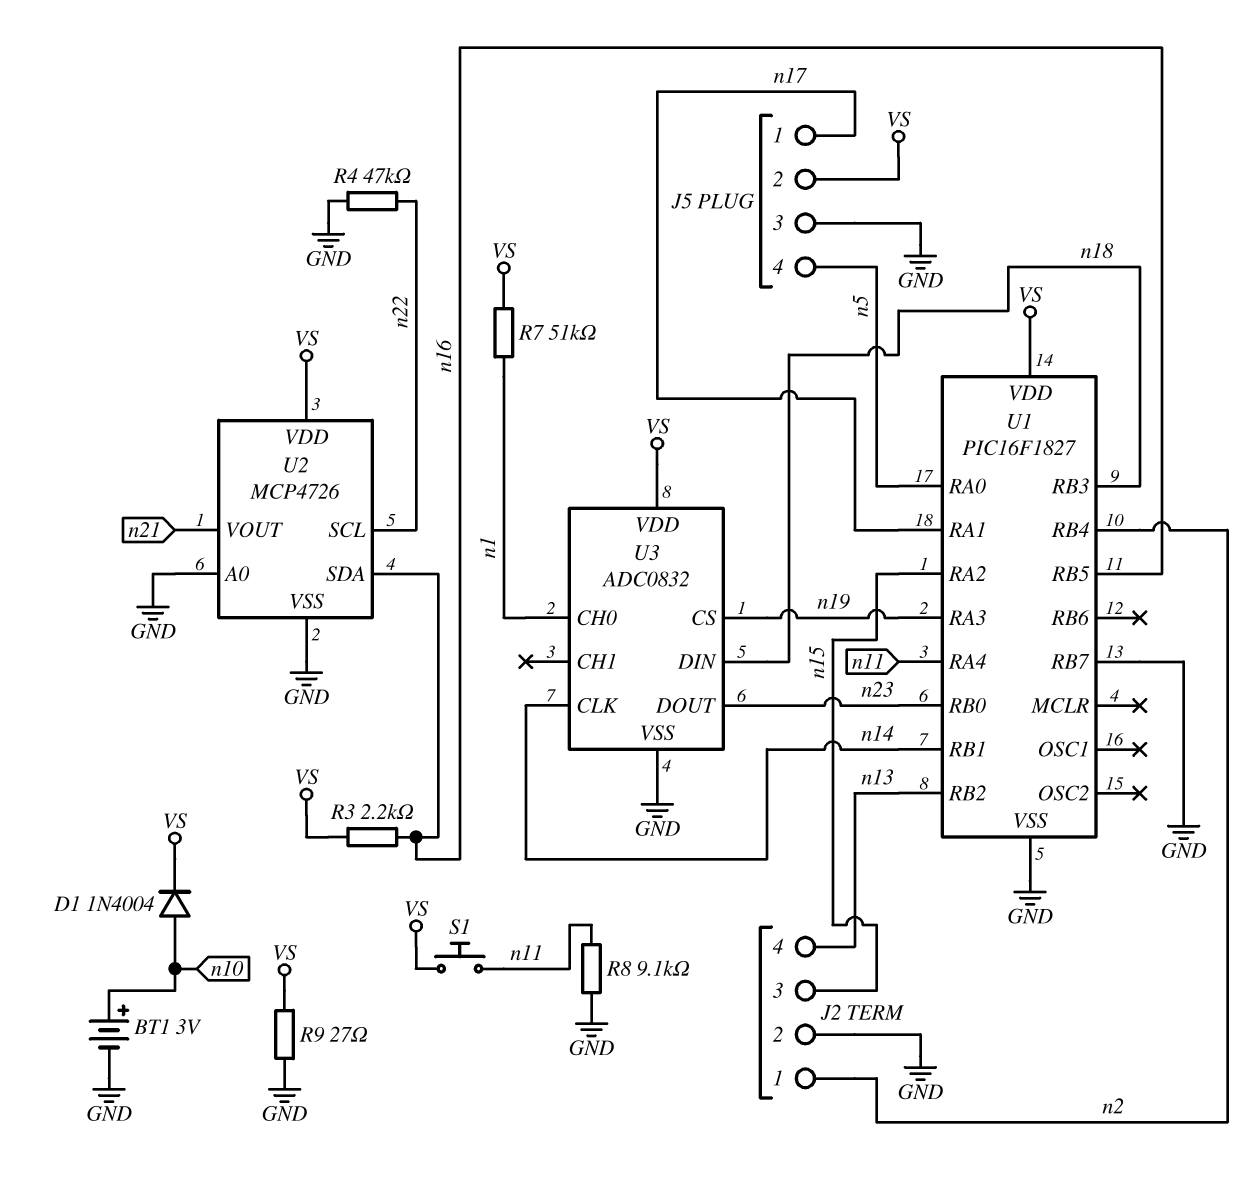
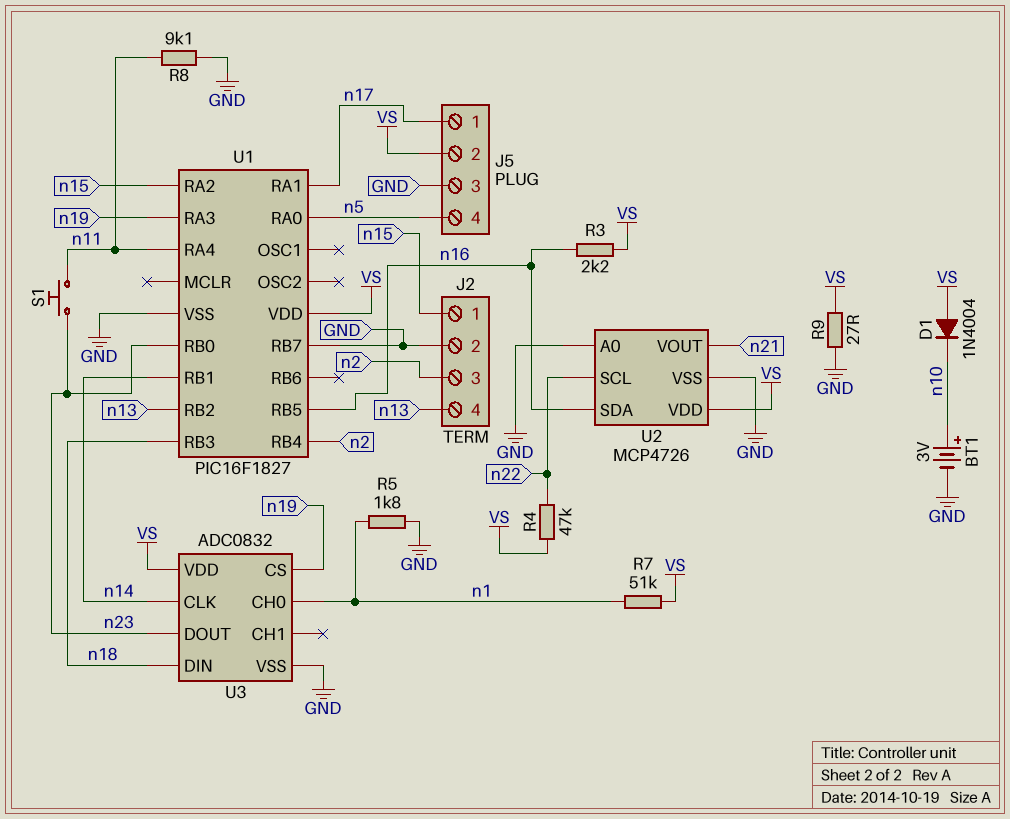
D1: diode 1N4004 (A n10, K VS) -> diode 1N4004 (A VS, K n10)
J2 pin 1: n2 -> n15
J2 pin 3: n15 -> n2
R4: 47k (GND, n22) -> 47k (VS, n22)
R5: none -> 1.8k (GND, n1)
S1: button (VS, n11) -> button (n11, n23)

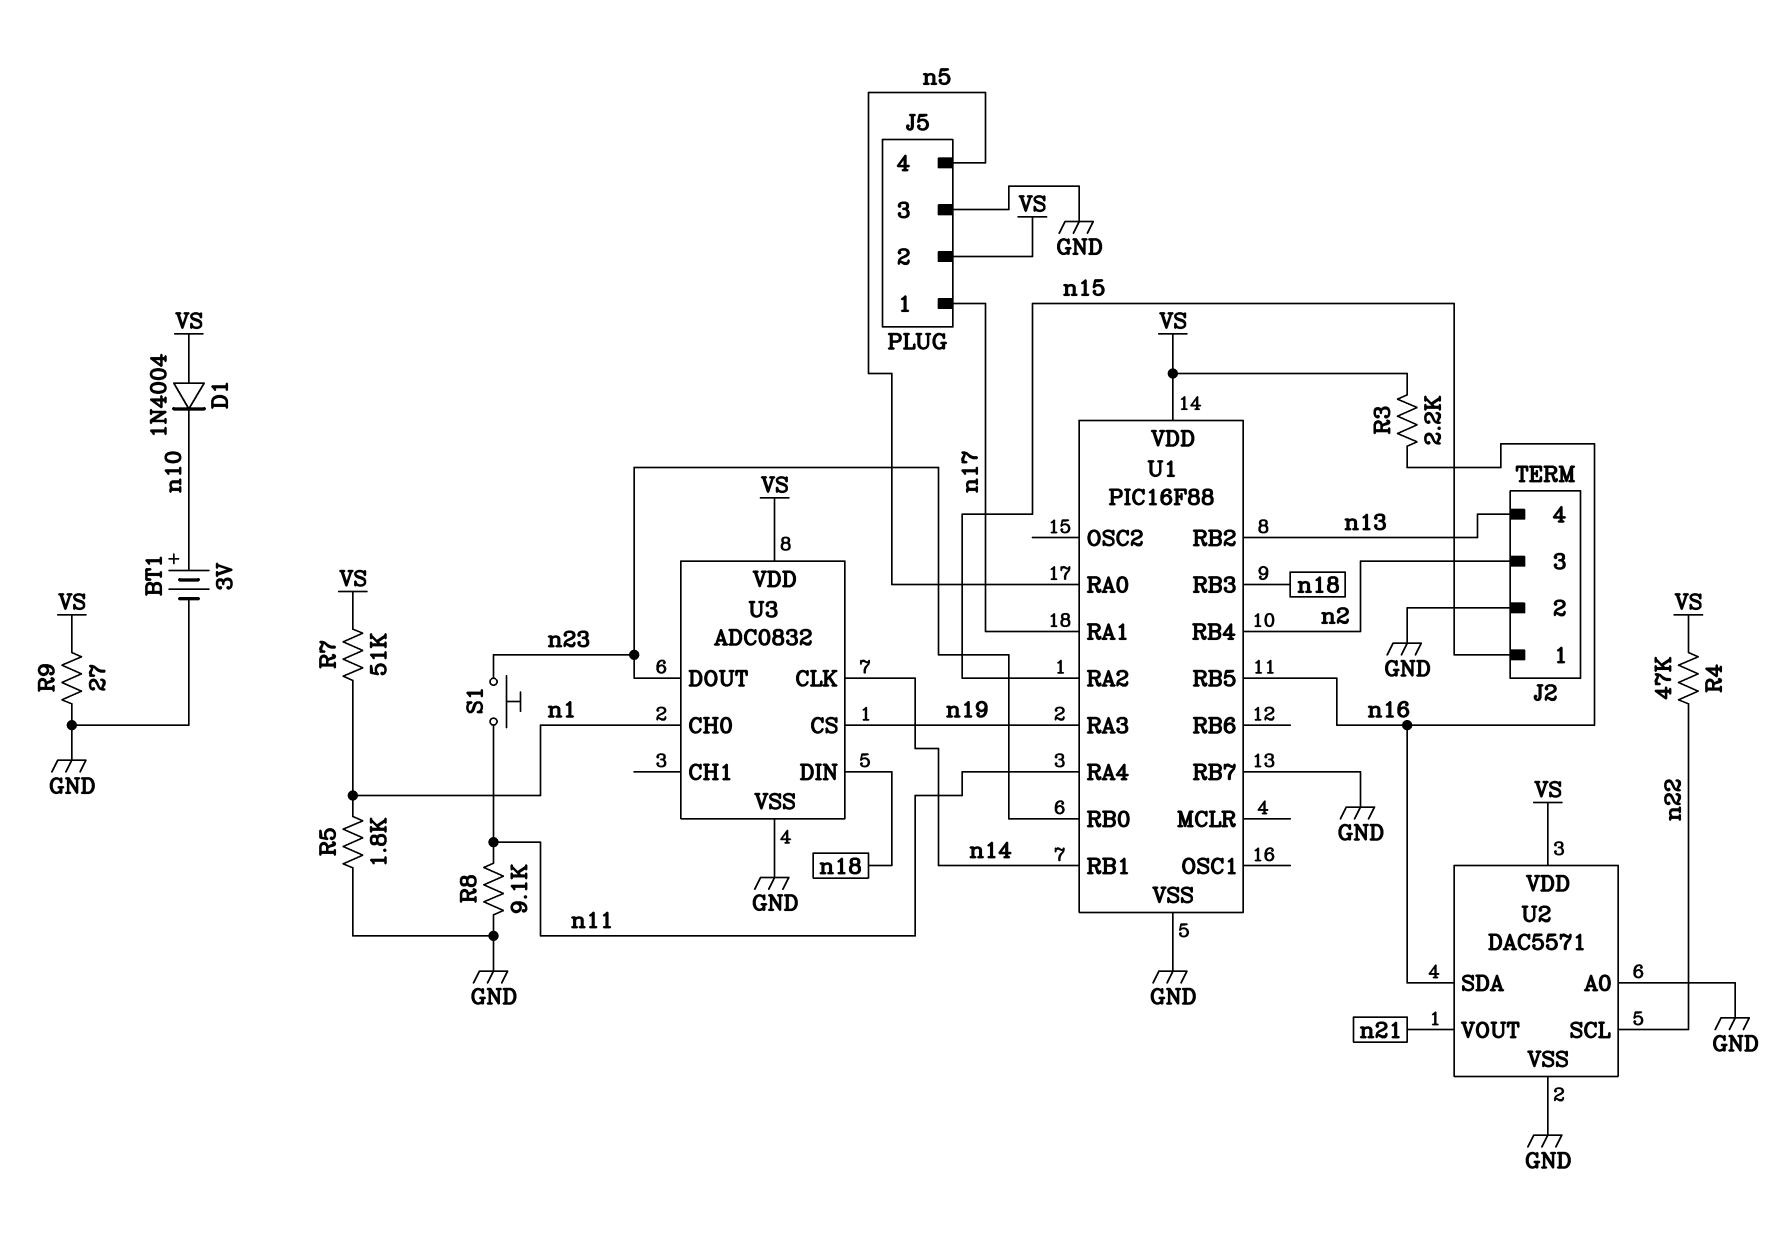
U1: PIC16F1827 -> PIC16F88
U2: MCP4726 -> DAC5571

